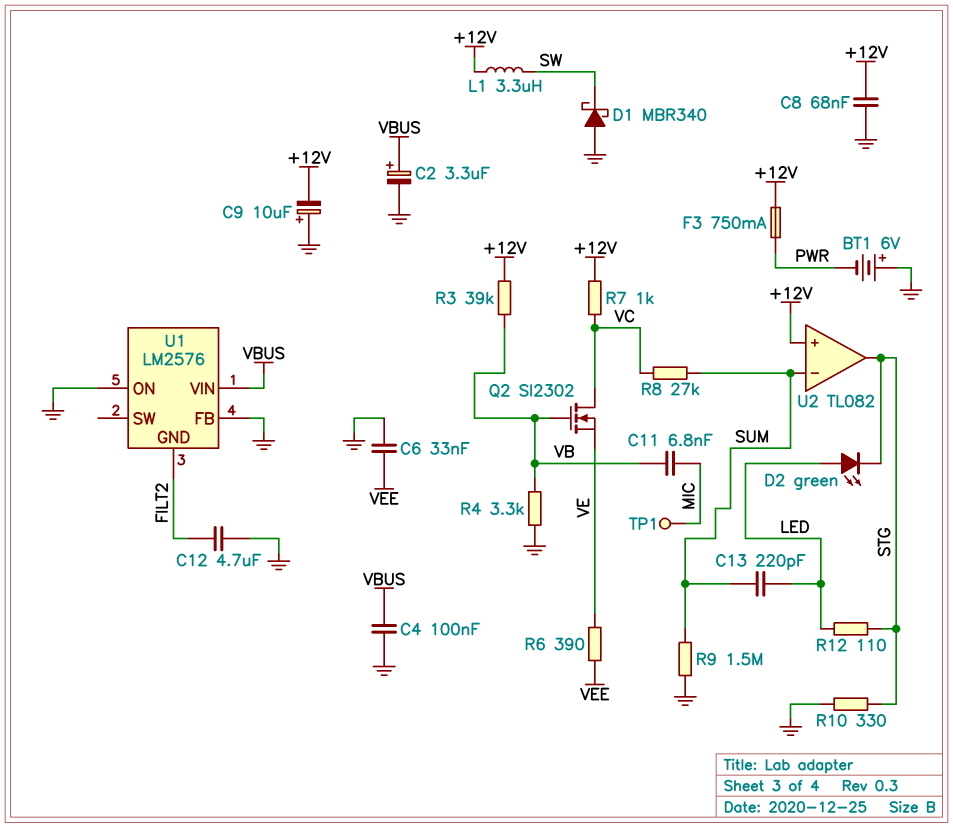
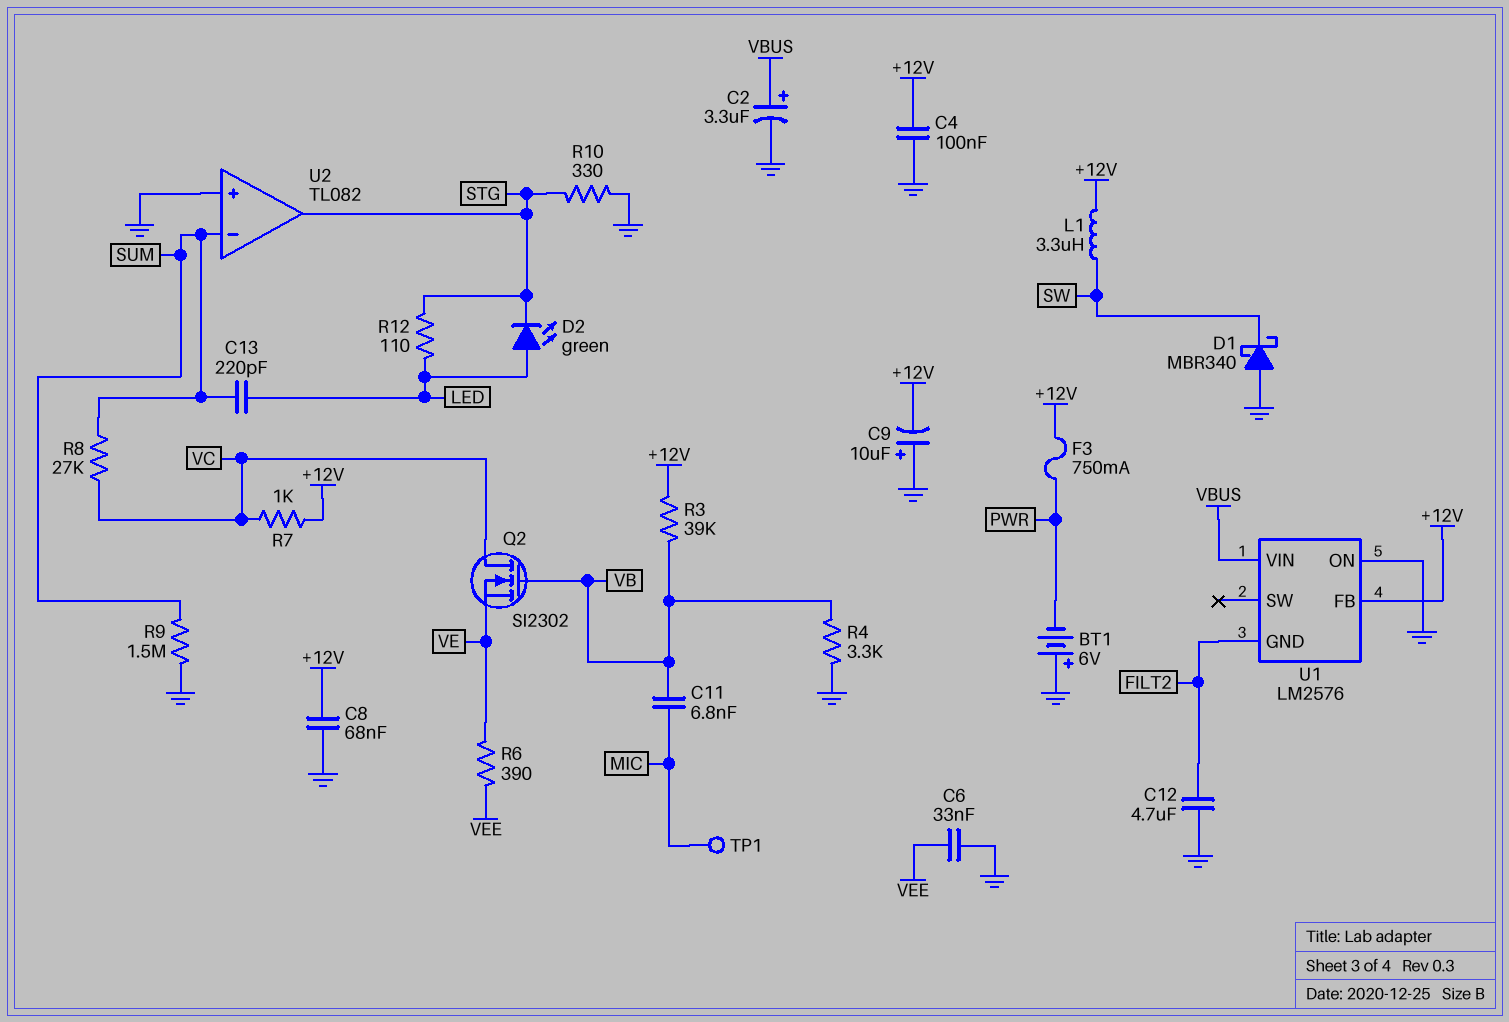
C4: 100nF (GND, VBUS) -> 100nF (+12V, GND)
U1 pin FB: GND -> +12V
U2 pin in+: +12V -> GND

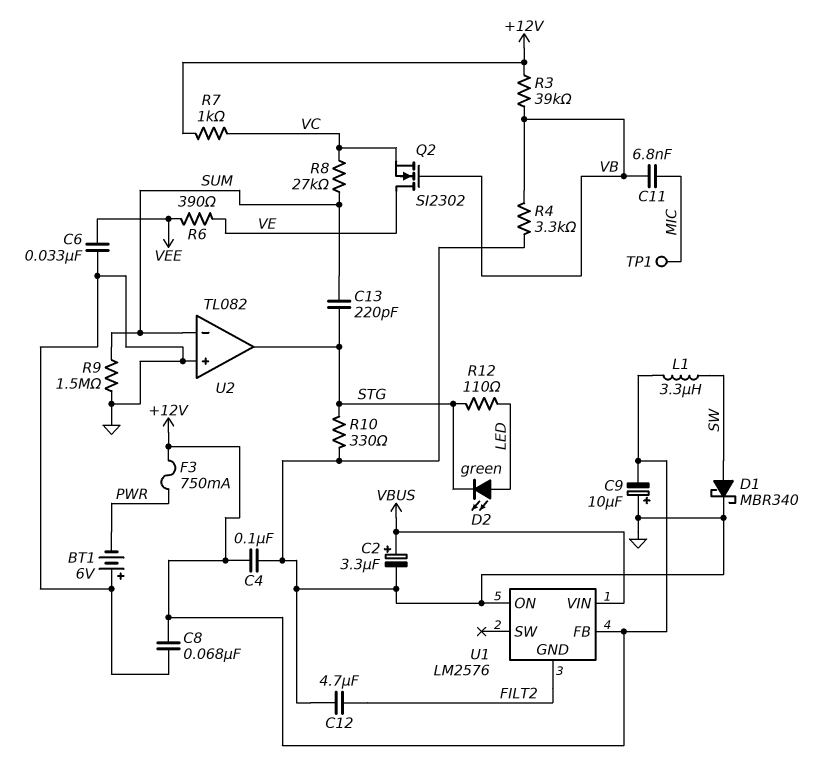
C13: 220pF (LED, SUM) -> 220pF (STG, SUM)
D1: schottky MBR340 (A GND, K SW) -> schottky MBR340 (A SW, K GND)
Q2: NMOS SI2302 (G VB, D VC, S VE) -> NMOS SI2302 (G VB, D VE, S VC)

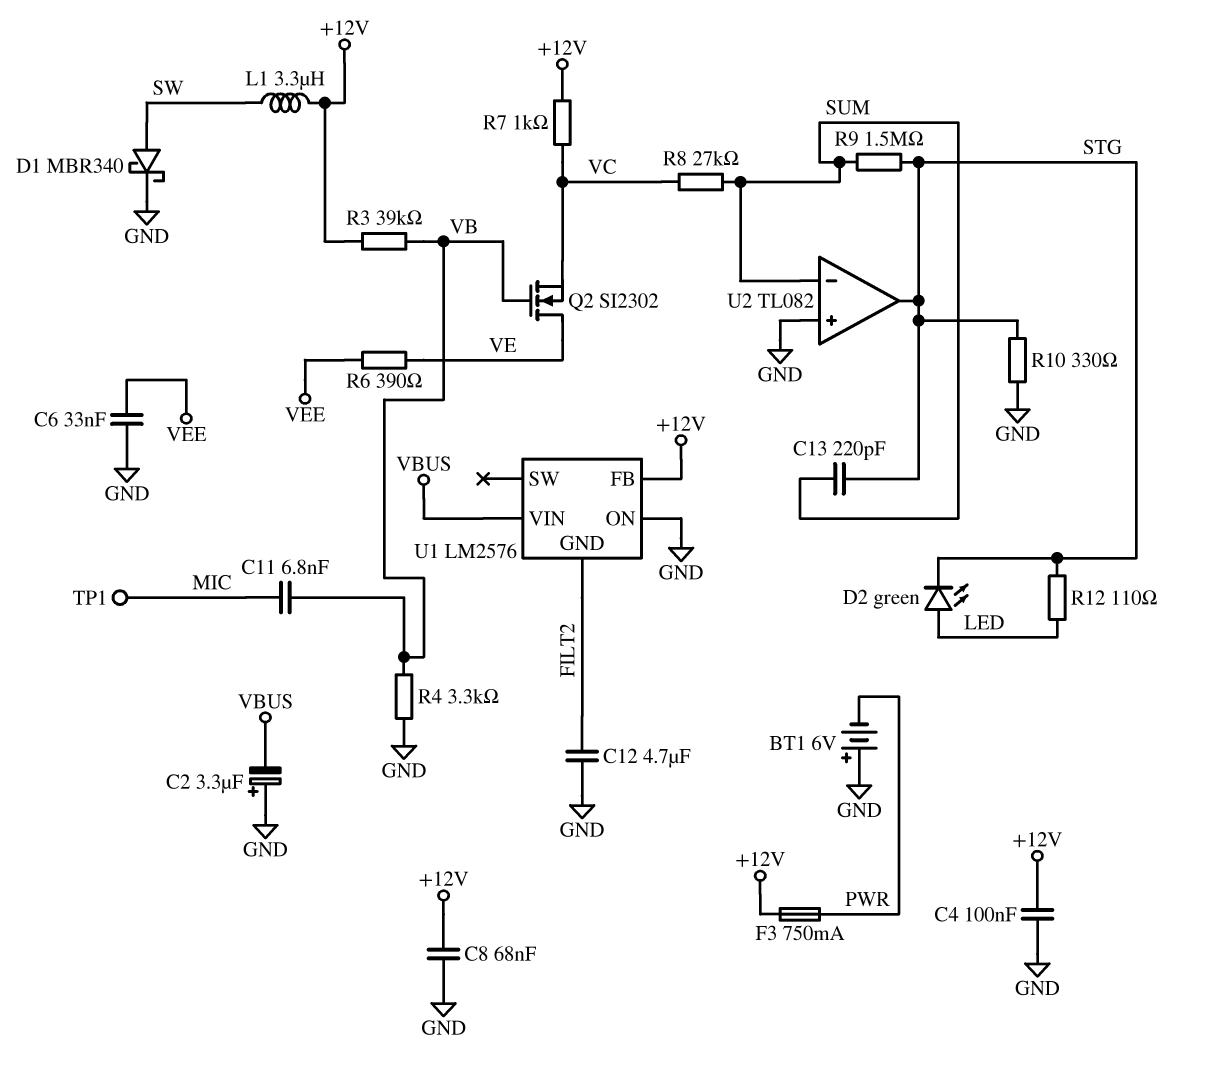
C2: 3.3uF (plus VBUS, minus GND) -> 3.3uF (plus GND, minus VBUS)
C9: 10uF (plus GND, minus +12V) -> none
R9: 1.5M (GND, SUM) -> 1.5M (STG, SUM)

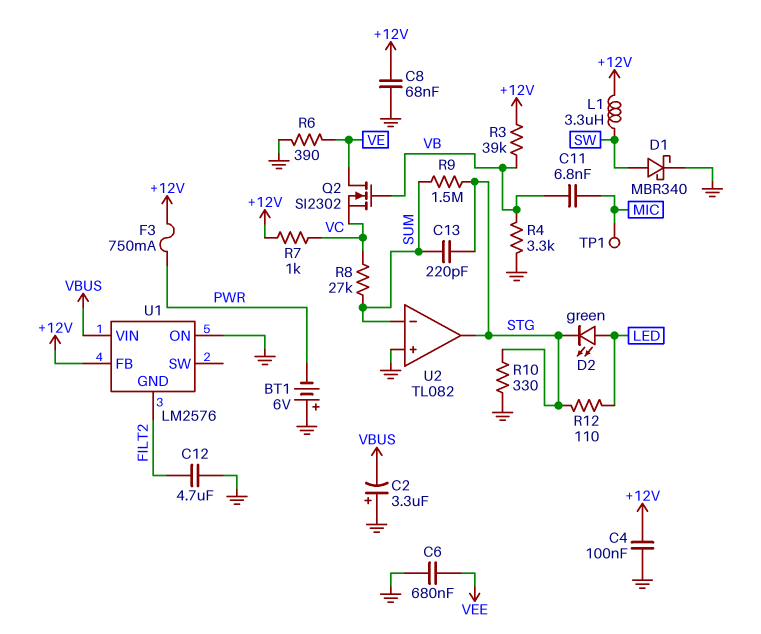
C6: 33nF (GND, VEE) -> 680nF (GND, VEE)
R6: 390 (VE, VEE) -> 390 (GND, VE)

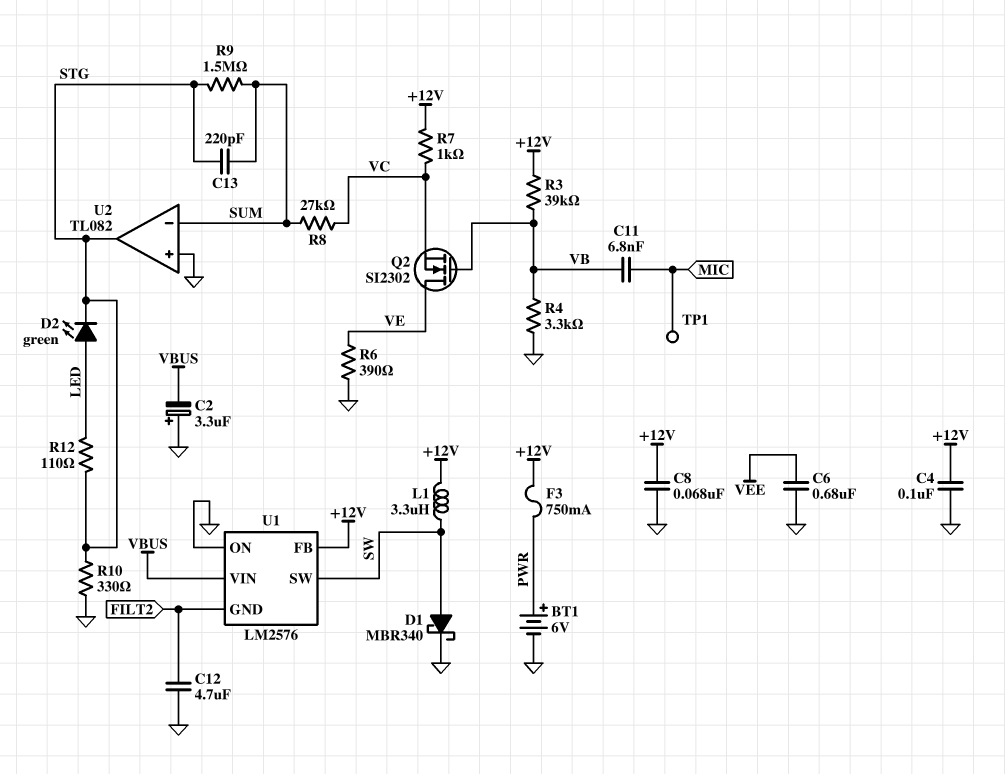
BT1: 6V (plus GND, minus PWR) -> 6V (plus PWR, minus GND)
U1 pin SW: none -> SW

